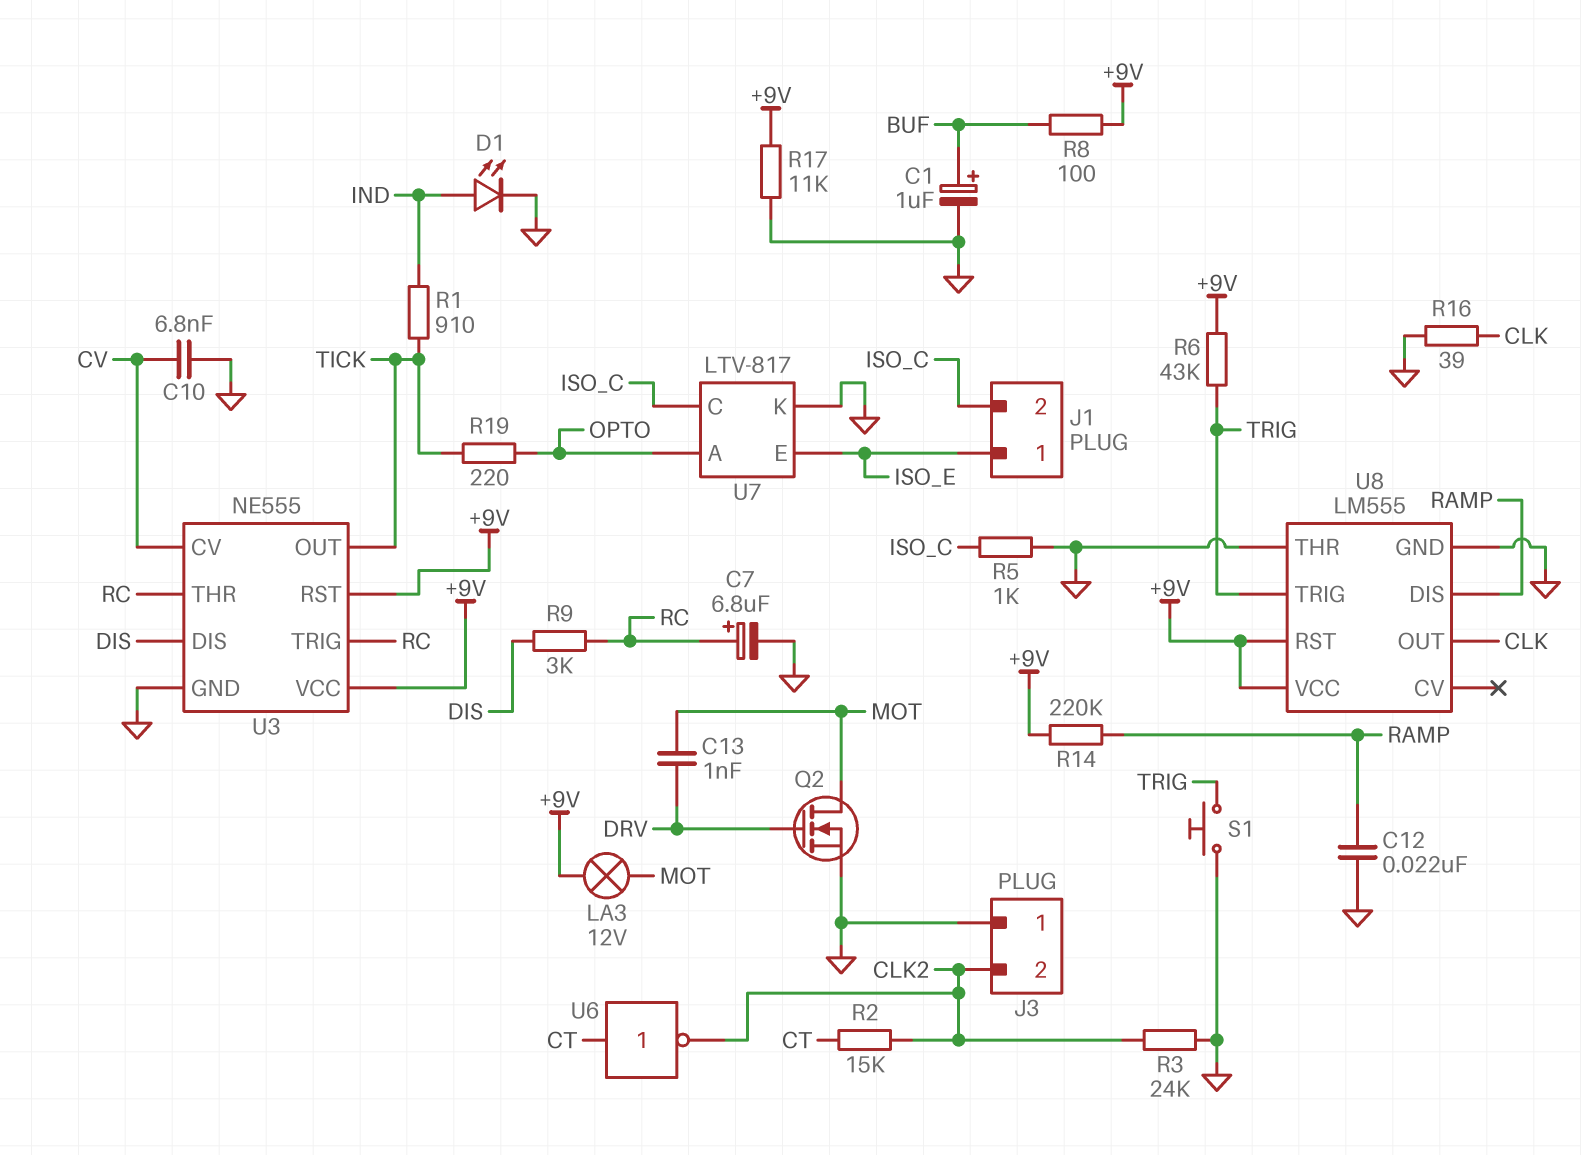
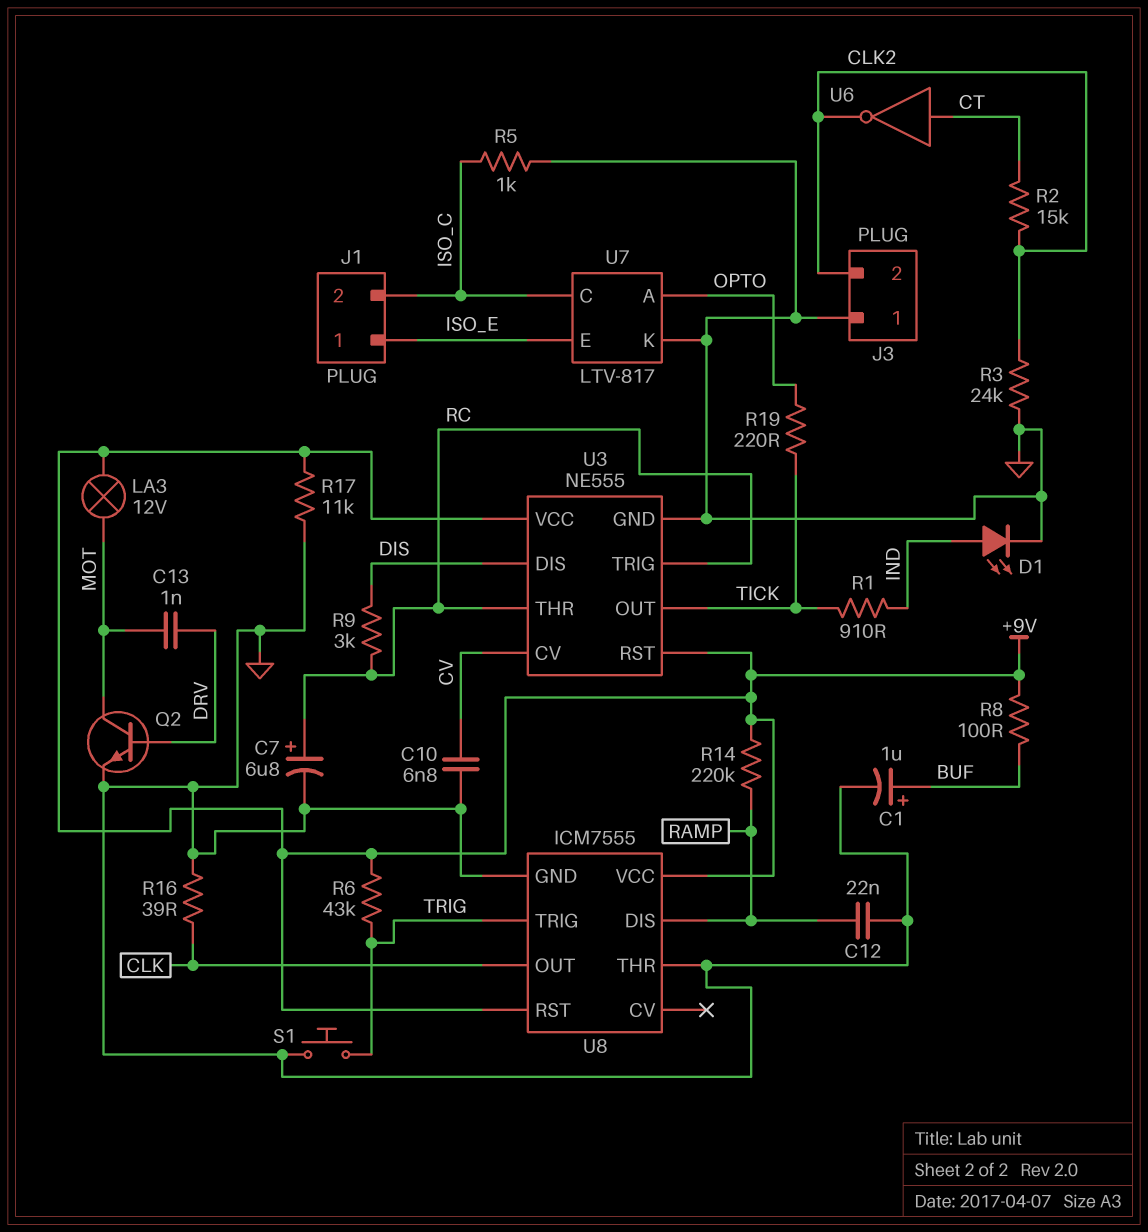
Q2: NMOS (G DRV, D MOT, S GND) -> NPN (B DRV, C MOT, E GND)
U8: LM555 -> ICM7555

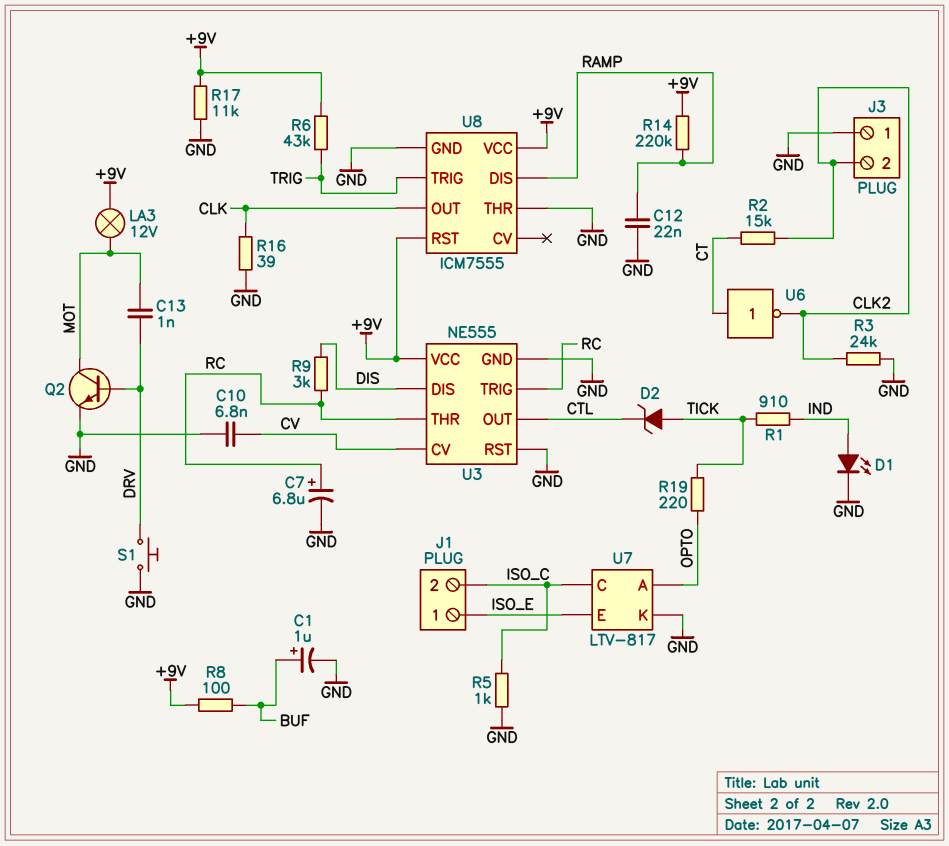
D2: none -> zener (A TICK, K CTL)
S1: button (GND, TRIG) -> button (DRV, GND)
U3 pin OUT: TICK -> CTL
U3 pin RST: +9V -> GND

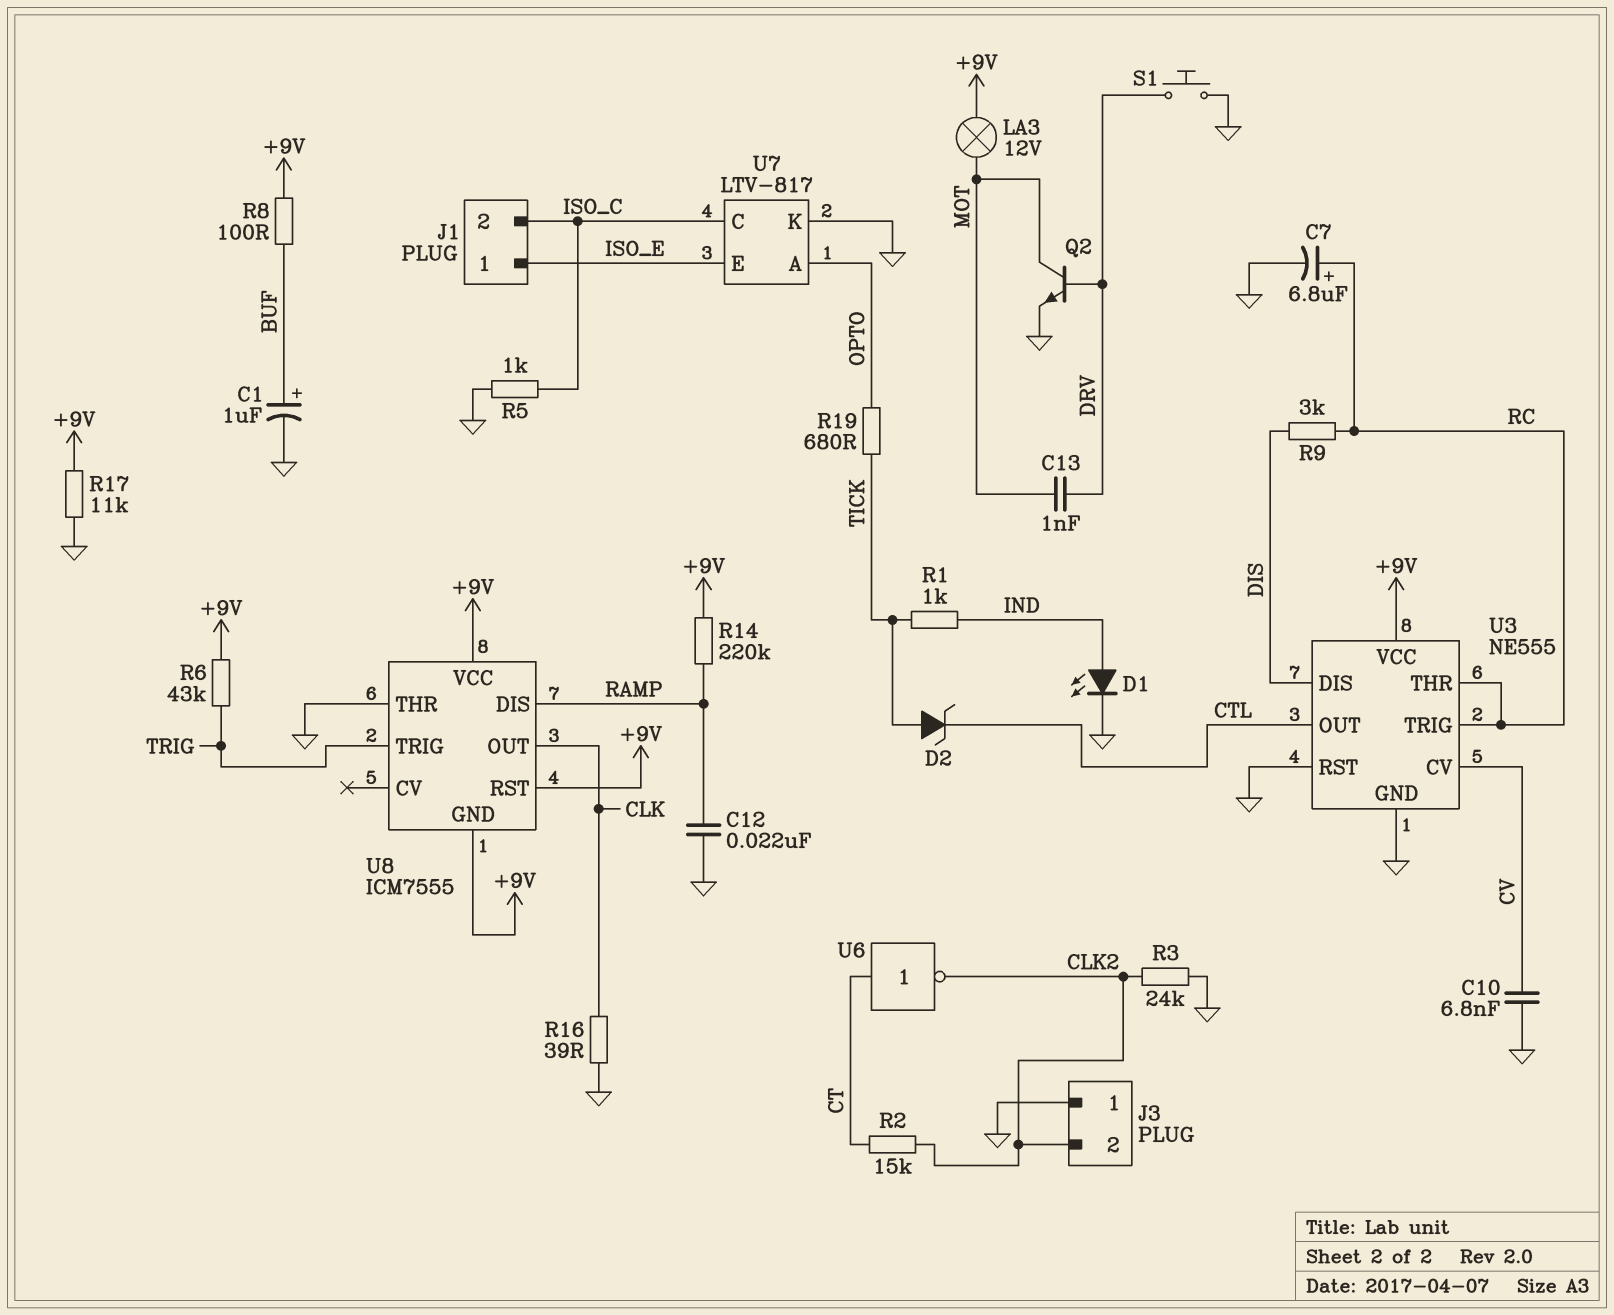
R1: 910 (IND, TICK) -> 1k (IND, TICK)
R19: 220 (OPTO, TICK) -> 680 (OPTO, TICK)
U8 pin GND: GND -> +9V

